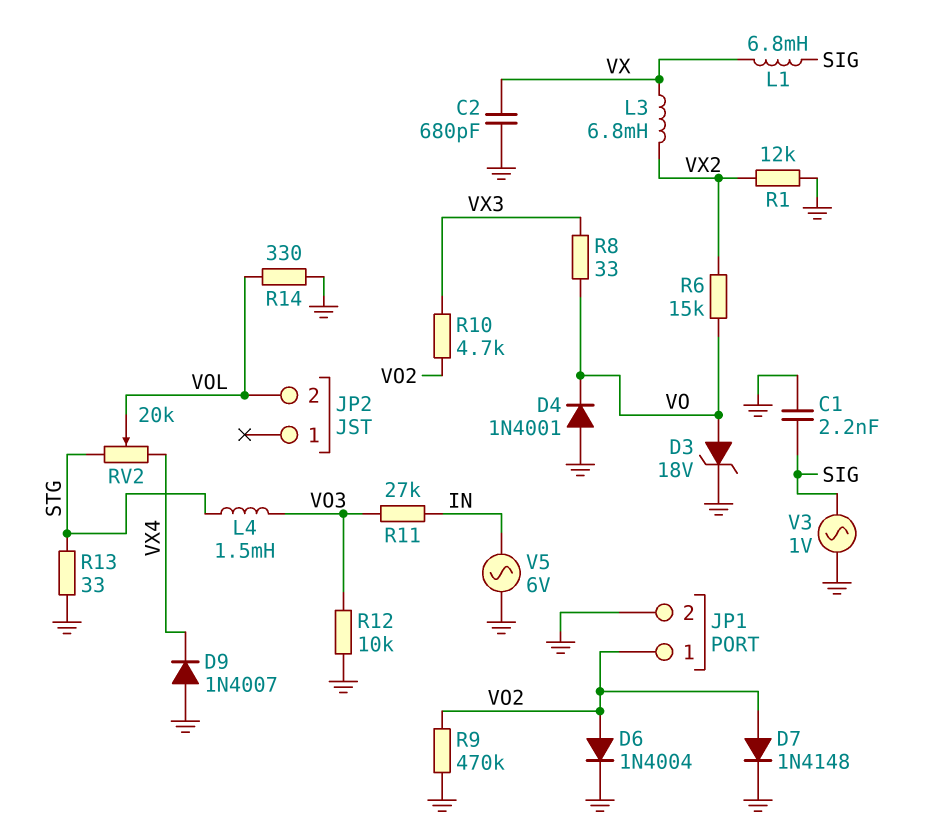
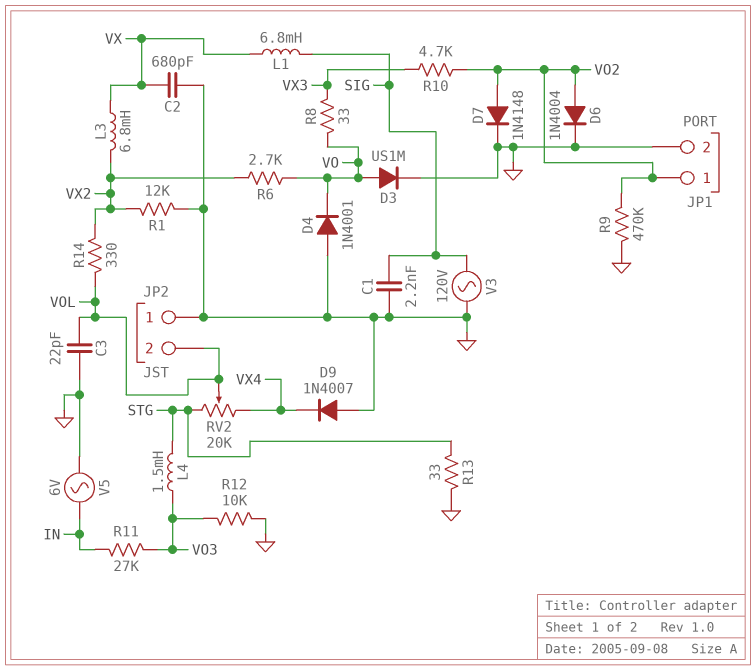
C3: none -> 22pF (GND, VOL)
D3: zener 18V (A VO, K GND) -> diode US1M (A VO, K GND)
JP2 pin 1: none -> GND
R6: 15k (VO, VX2) -> 2.7k (VO, VX2)
R14: 330 (GND, VOL) -> 330 (VOL, VX2)
V3: AC 1V (GND, SIG) -> AC 120V (GND, SIG)

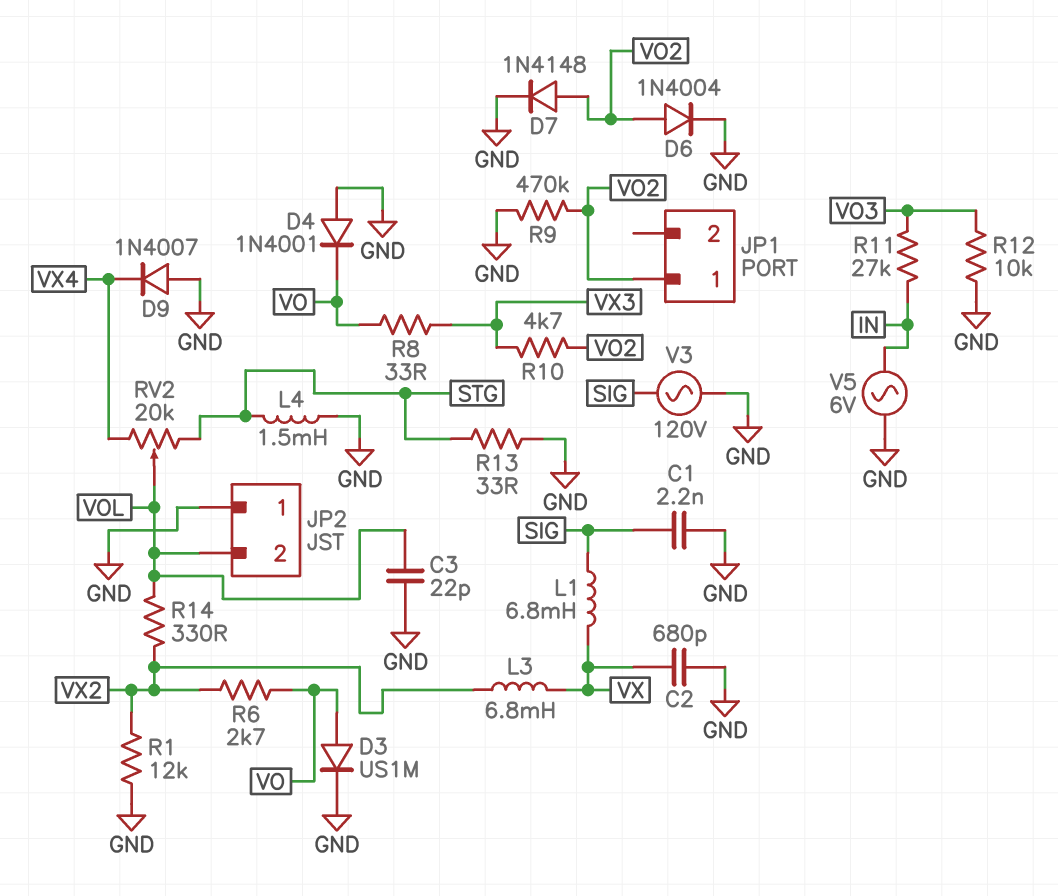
JP1 pin 2: GND -> none
L4: 1.5mH (STG, VO3) -> 1.5mH (GND, STG)

